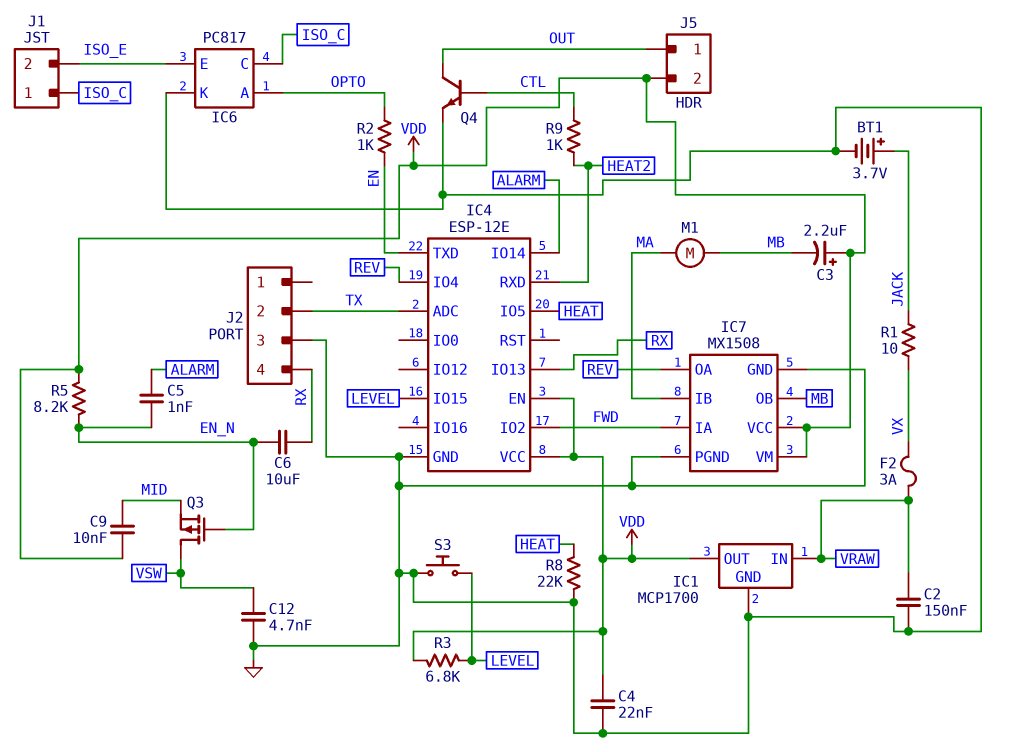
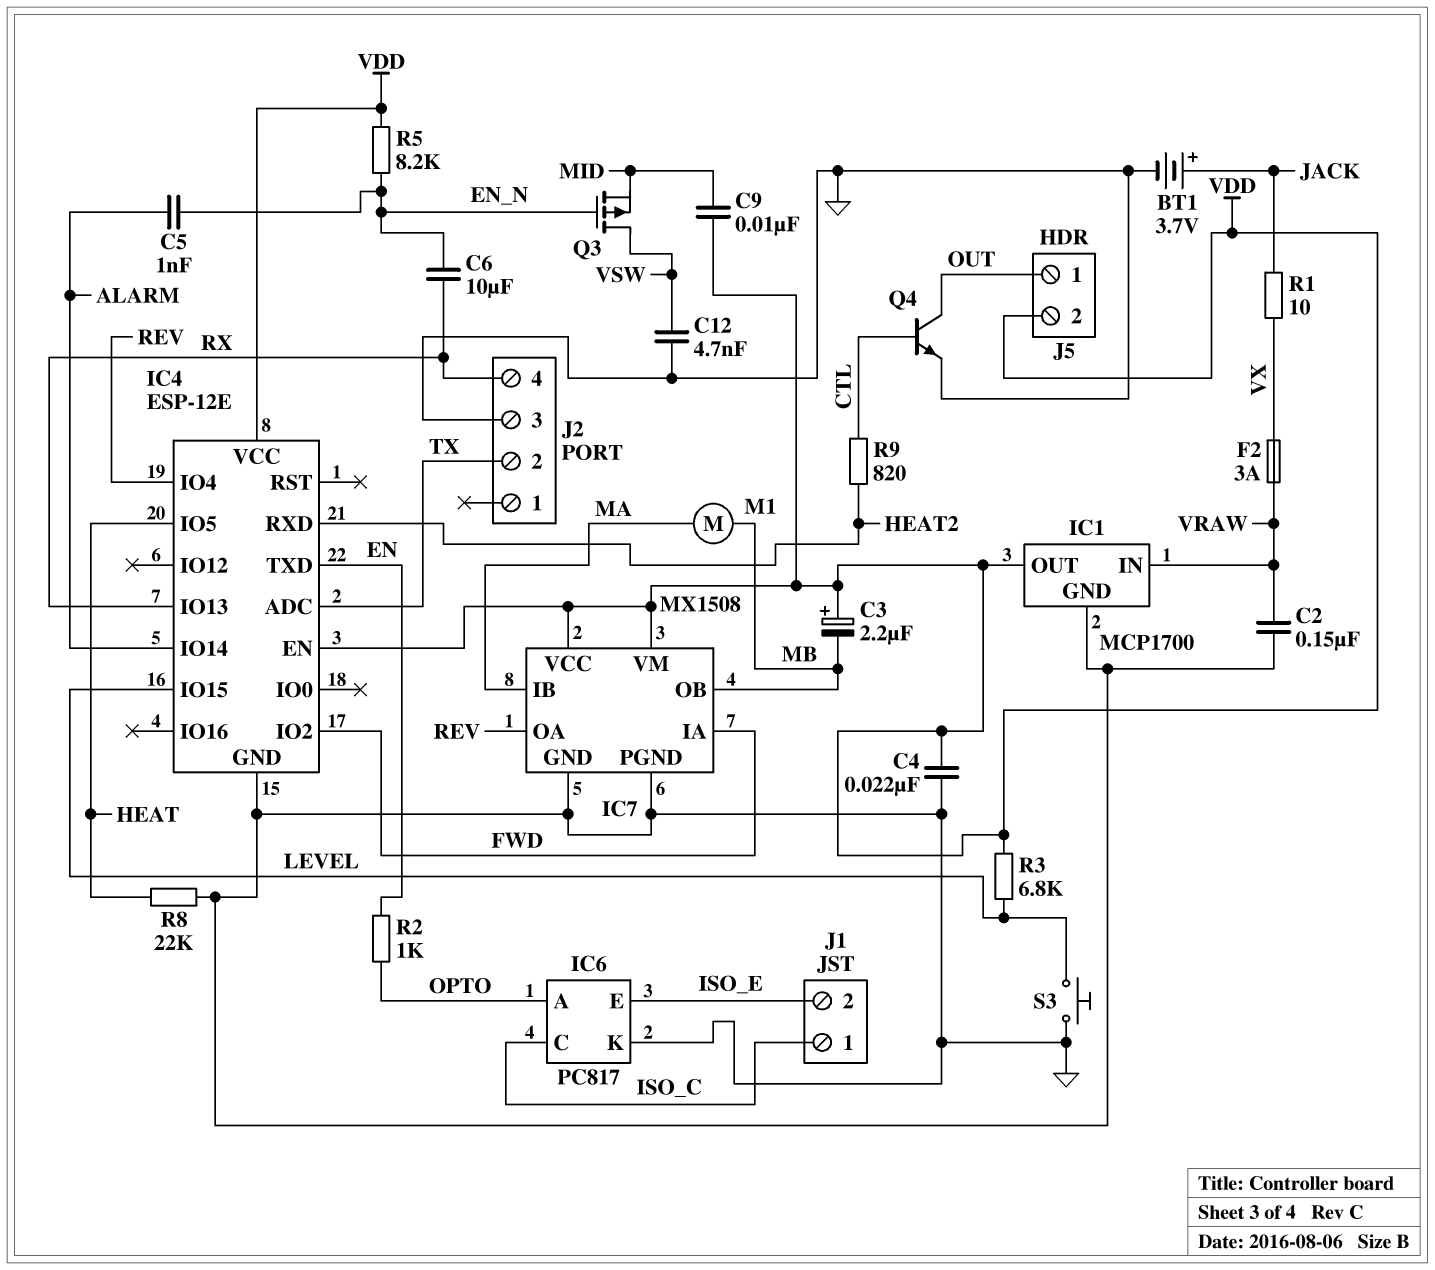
R9: 1k (CTL, HEAT2) -> 820 (CTL, HEAT2)

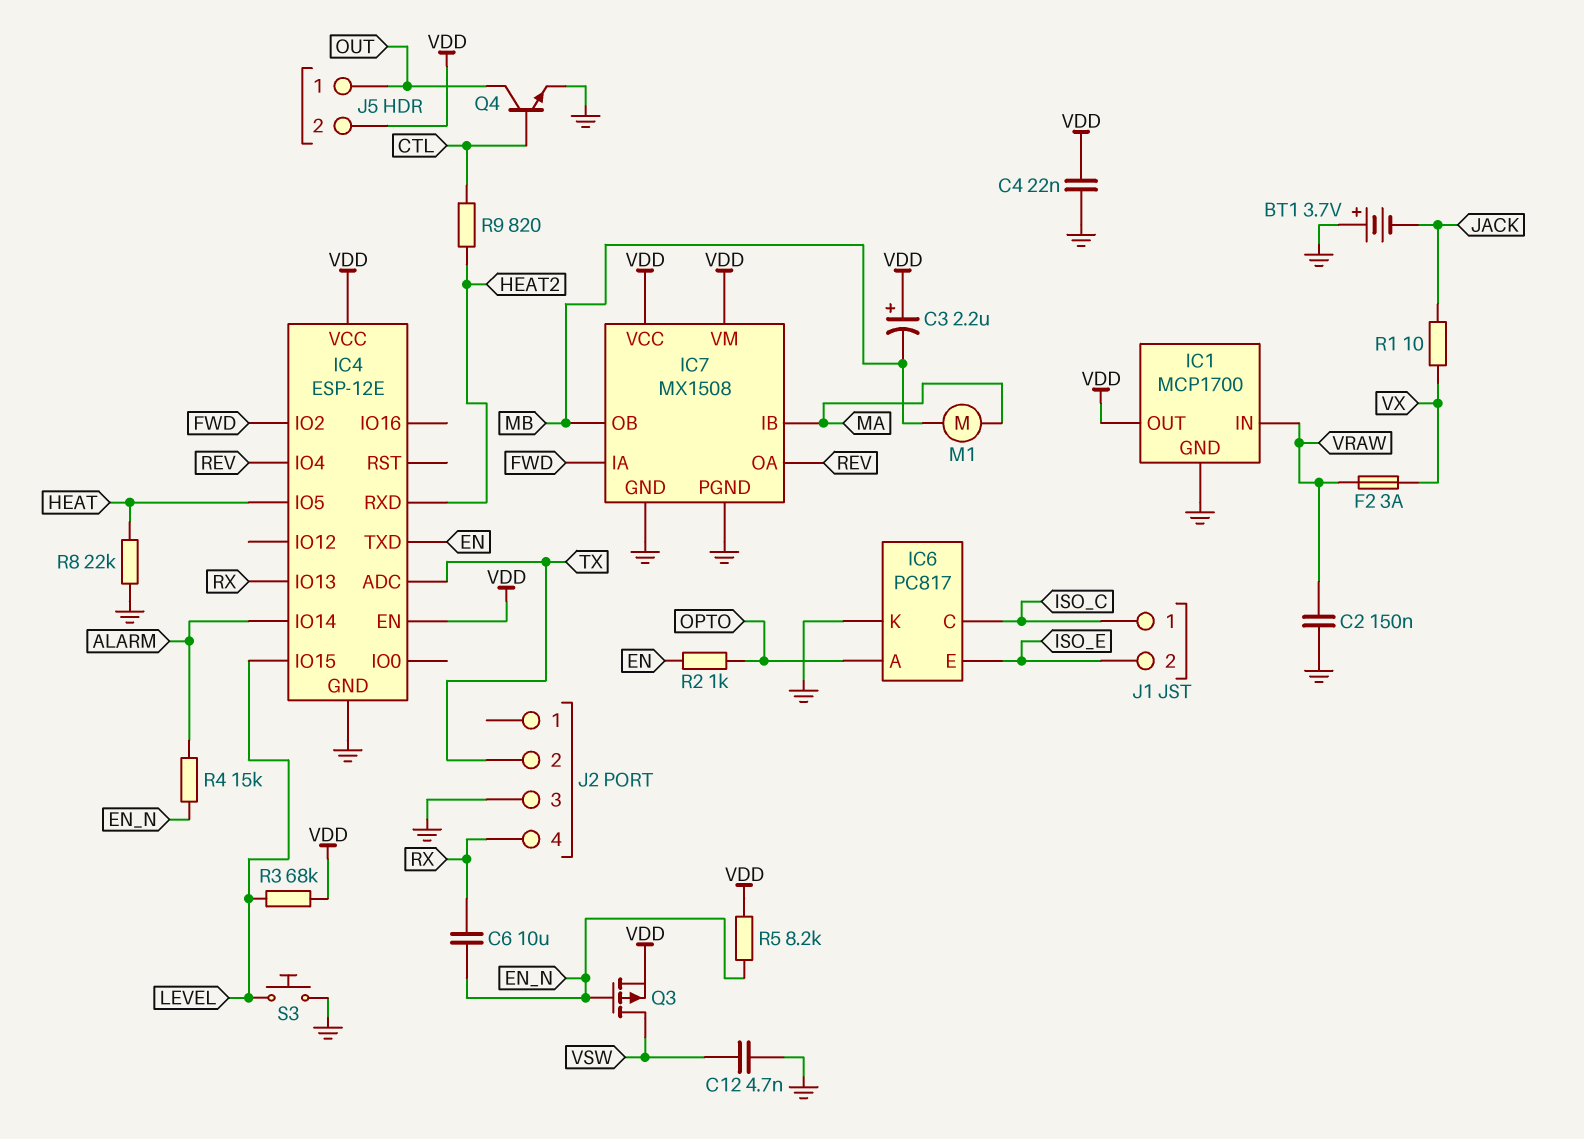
BT1: 3.7V (plus JACK, minus GND) -> 3.7V (plus GND, minus JACK)
C5: 1nF (ALARM, EN_N) -> none
C9: 10nF (MID, VDD) -> none
Q3: PMOS (G EN_N, D VSW, S MID) -> PMOS (G EN_N, D VSW, S VDD)
R3: 6.8k (LEVEL, VDD) -> 68k (LEVEL, VDD)
R4: none -> 15k (ALARM, EN_N)

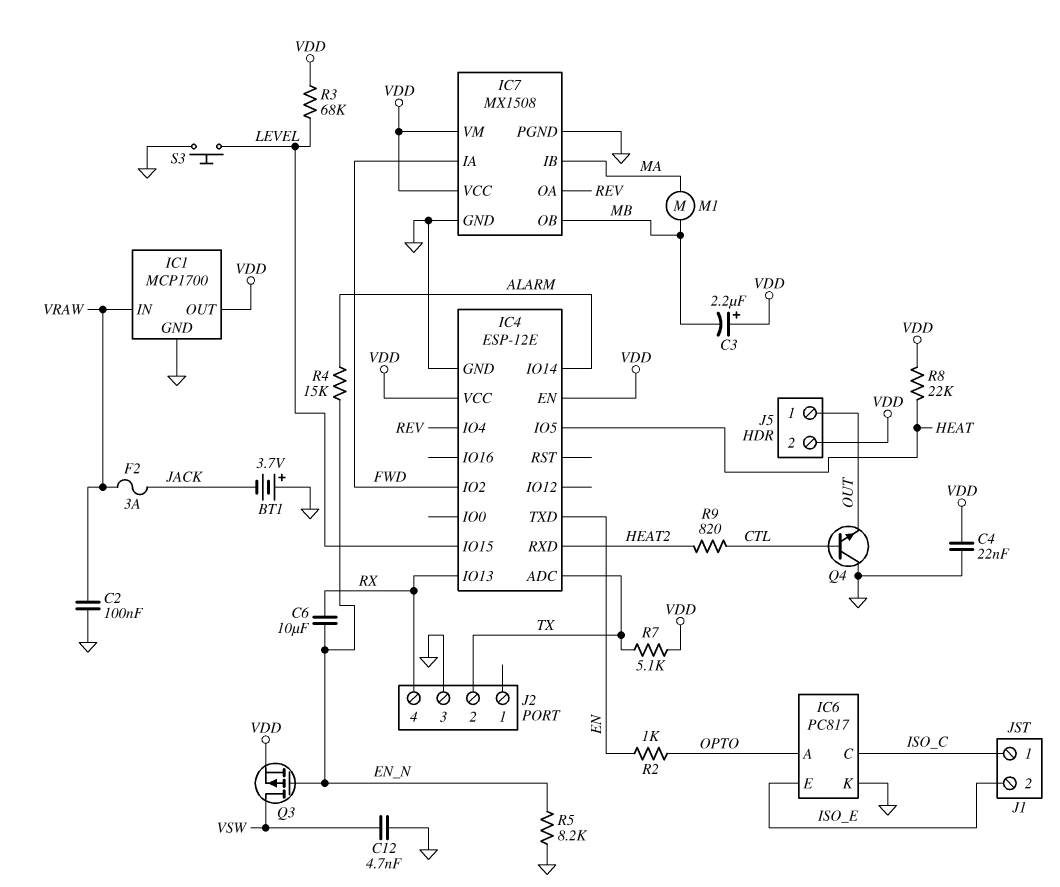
C2: 150nF (GND, VRAW) -> 100nF (GND, VRAW)
F2: 3A (VRAW, VX) -> 3A (JACK, VRAW)
Q4: NPN (B CTL, C OUT, E GND) -> NPN (B CTL, C GND, E OUT)
R1: 10 (JACK, VX) -> none
R5: 8.2k (EN_N, VDD) -> 8.2k (EN_N, GND)
R7: none -> 5.1k (TX, VDD)
R8: 22k (GND, HEAT) -> 22k (HEAT, VDD)

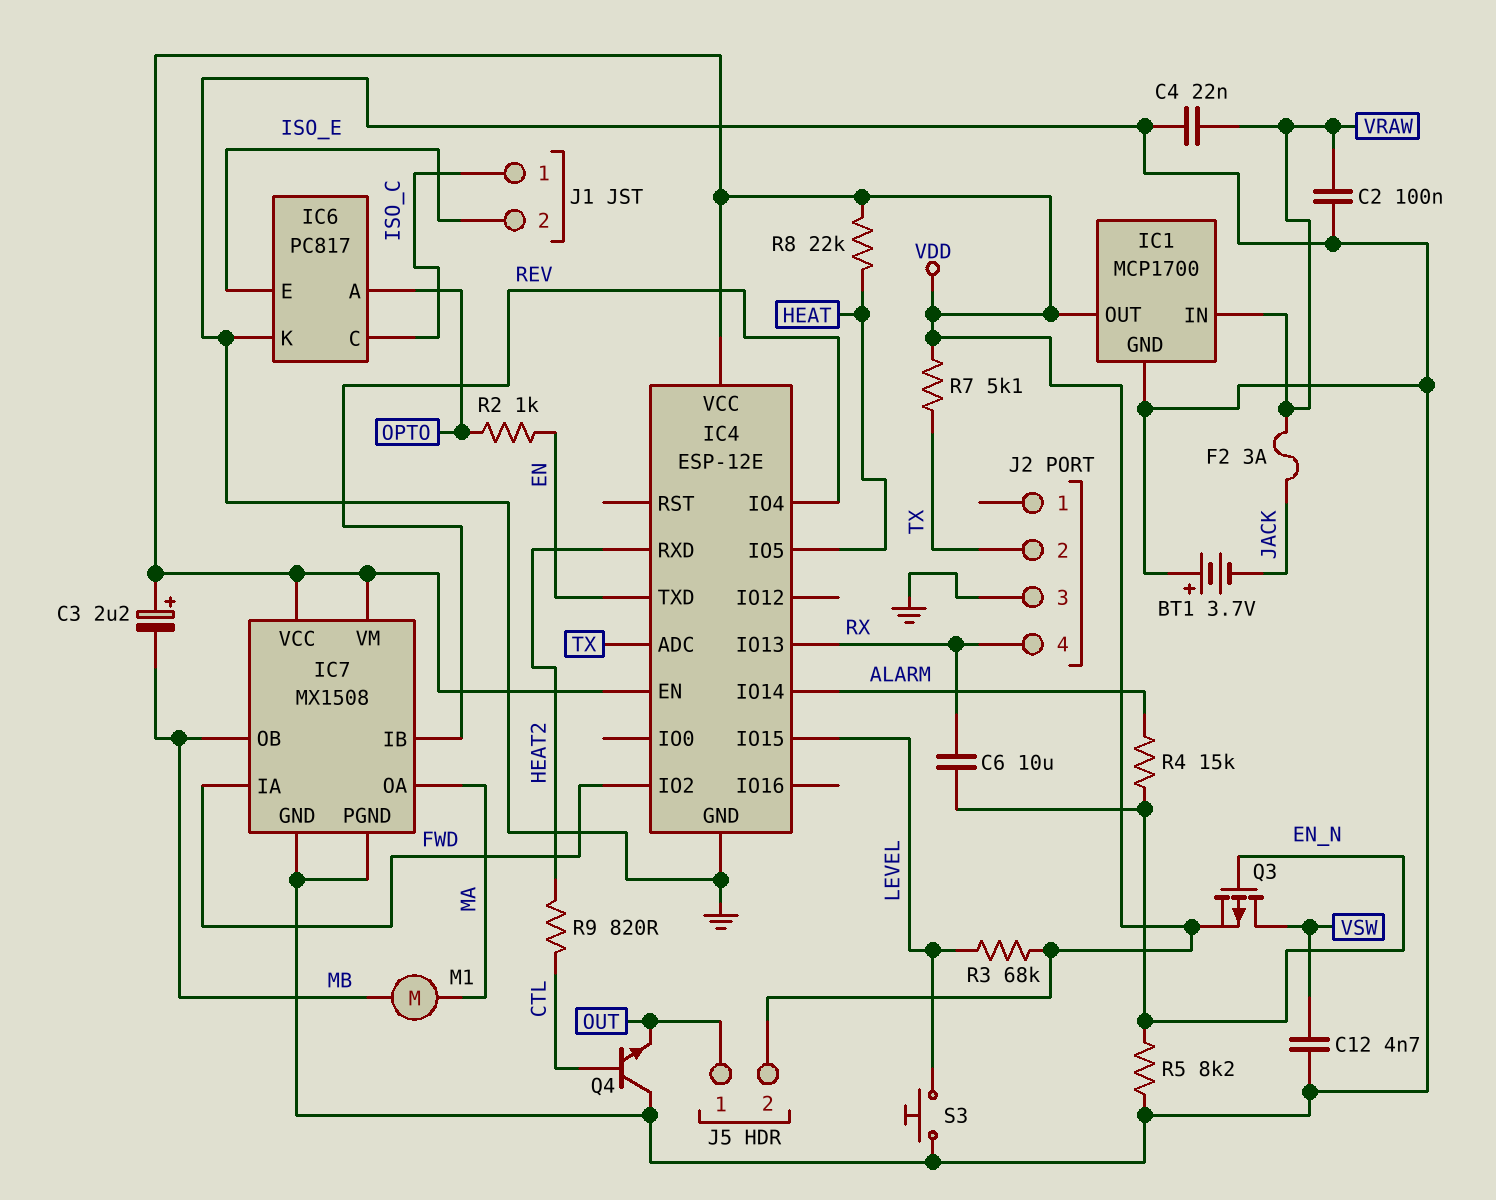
C4: 22nF (GND, VDD) -> 22nF (GND, VRAW)
IC7 pin IB: MA -> REV
IC7 pin OA: REV -> MA

